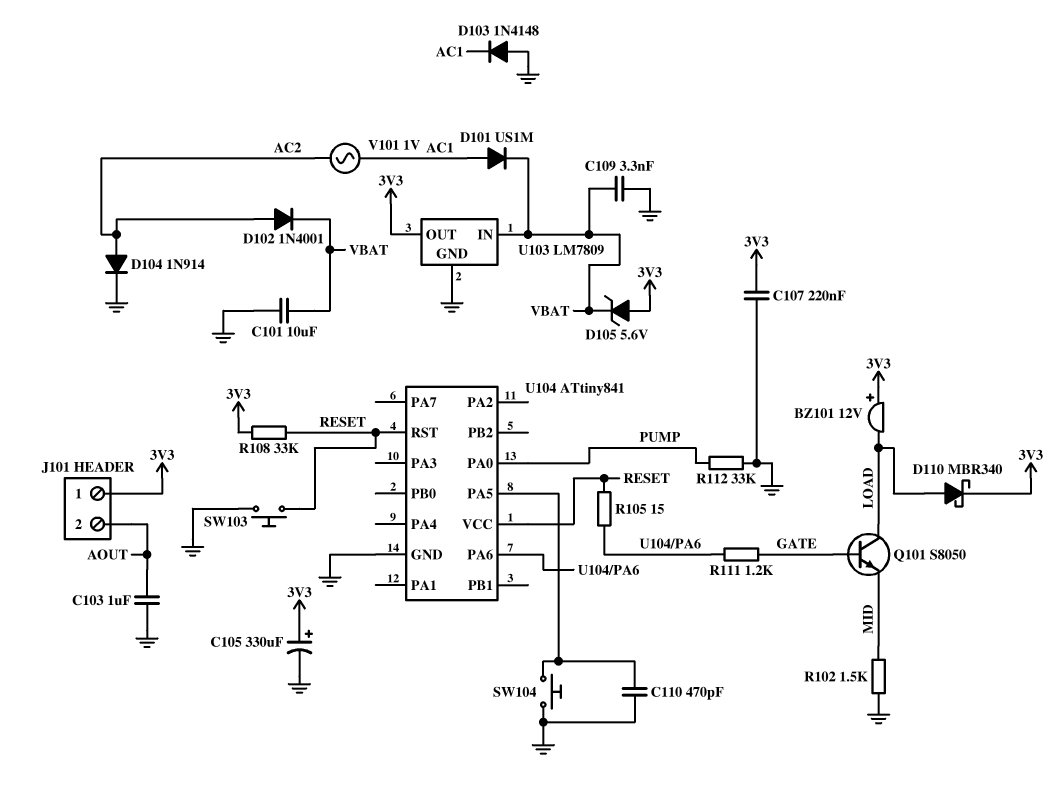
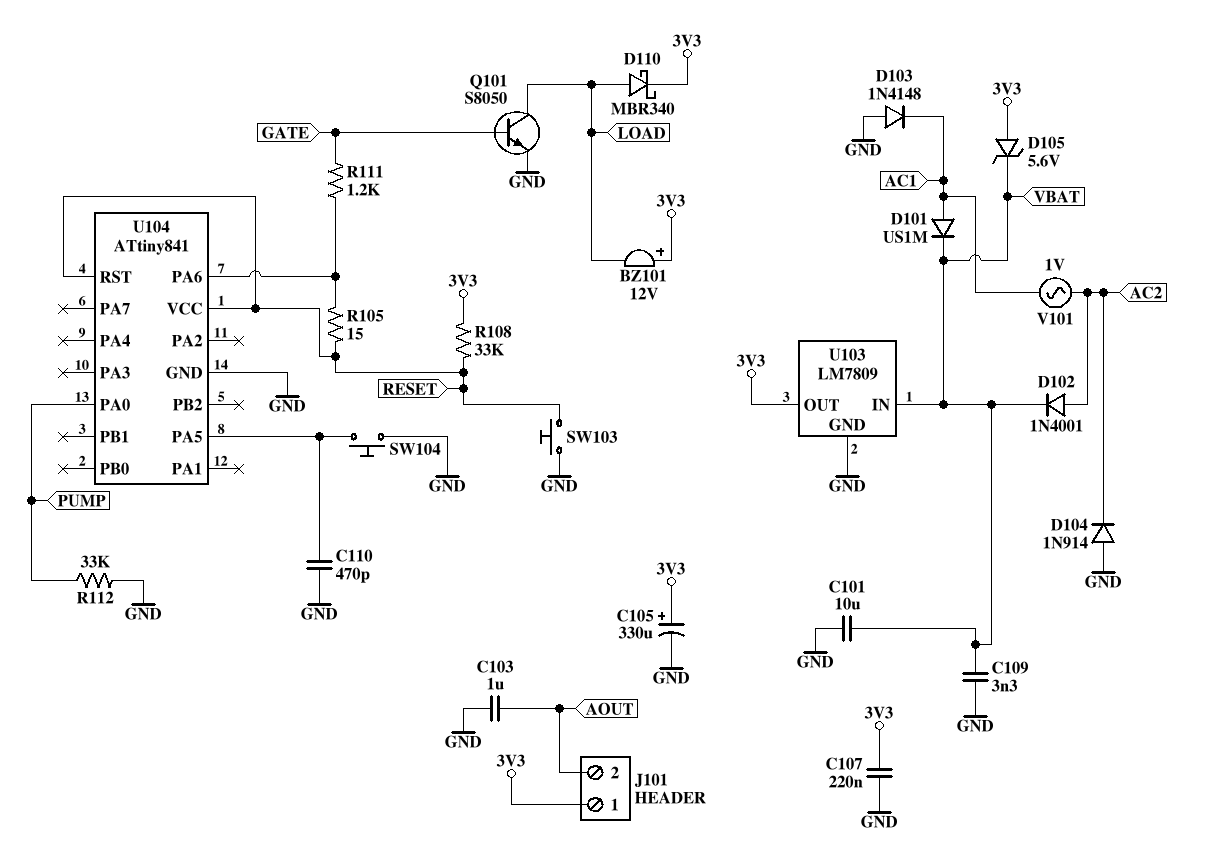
D104: diode 1N914 (A AC2, K GND) -> diode 1N914 (A GND, K AC2)
Q101: NPN S8050 (B GATE, C LOAD, E MID) -> NPN S8050 (B GATE, C LOAD, E GND)
R102: 1.5k (GND, MID) -> none

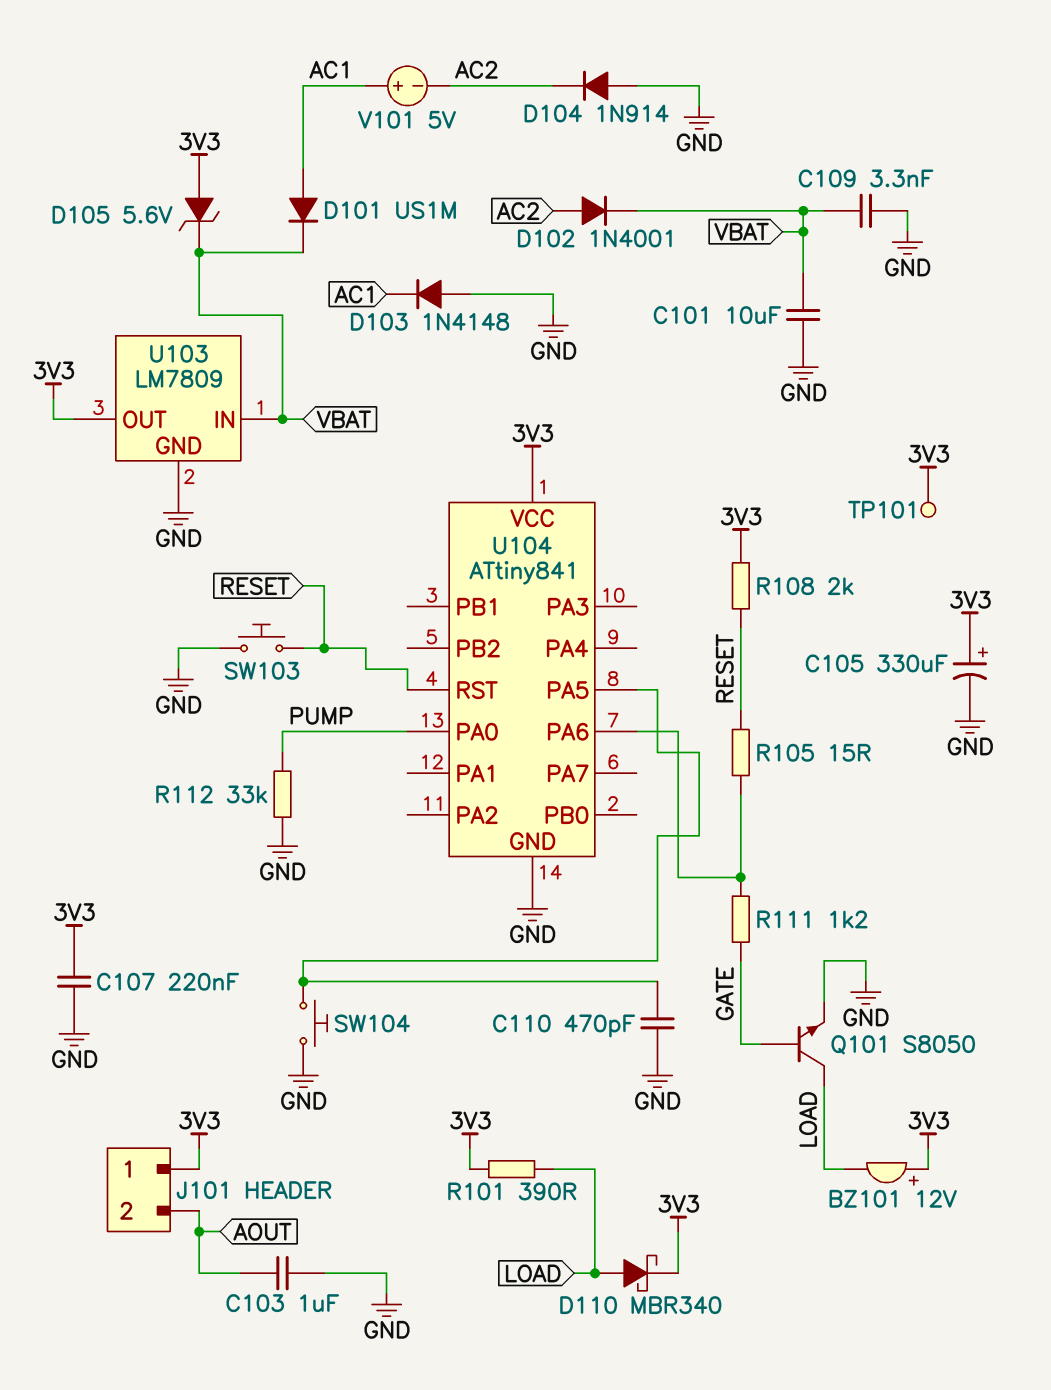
R101: none -> 390 (3V3, LOAD)
R108: 33k (3V3, RESET) -> 2k (3V3, RESET)
TP101: none -> test point (3V3)
U104 pin VCC: RESET -> 3V3
V101: AC 1V (AC1, AC2) -> 5V (plus AC1, minus AC2)

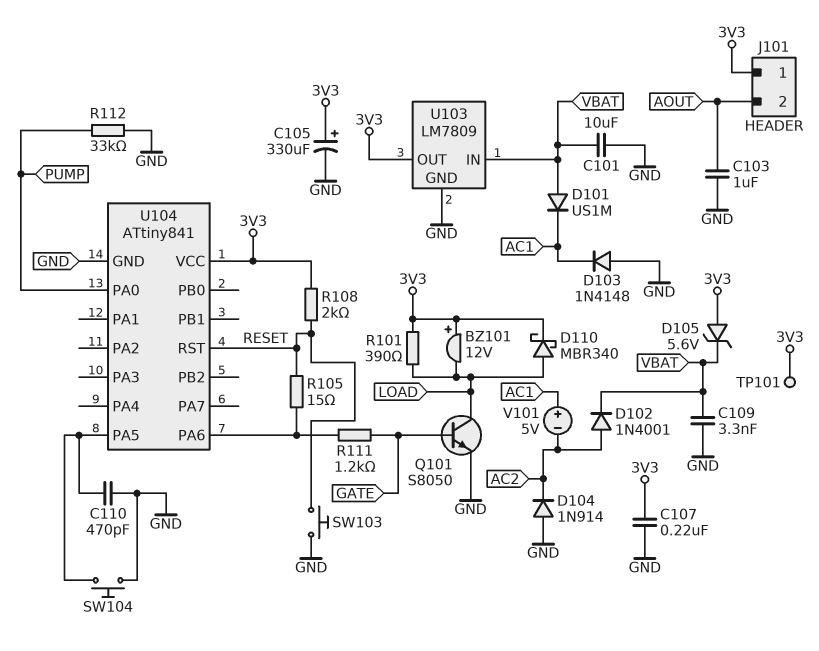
D101: diode US1M (A AC1, K VBAT) -> diode US1M (A VBAT, K AC1)

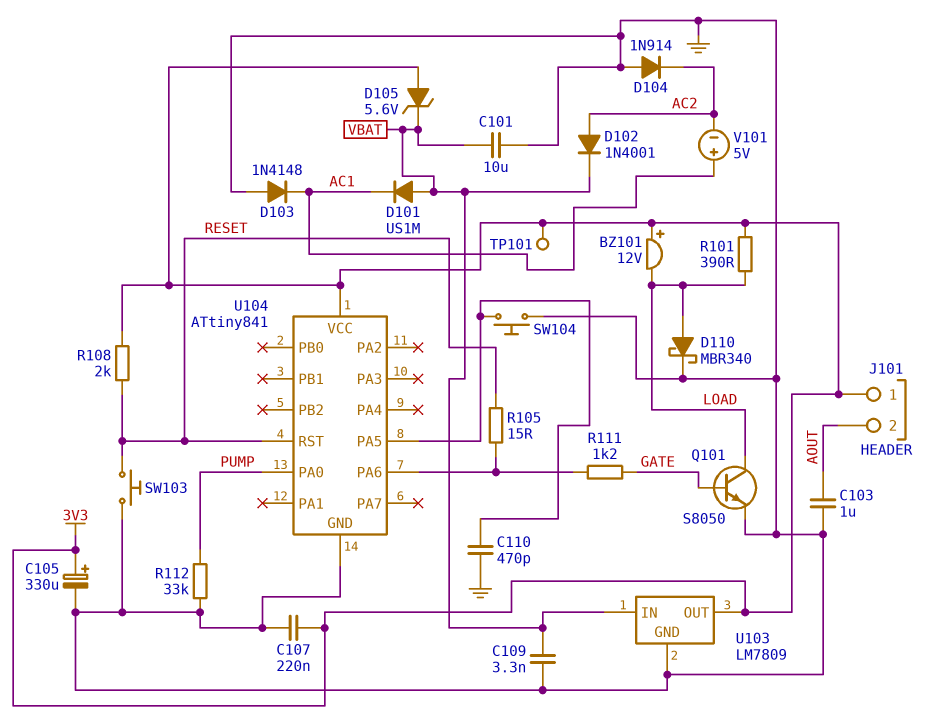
D110: schottky MBR340 (A LOAD, K 3V3) -> schottky MBR340 (A LOAD, K GND)

